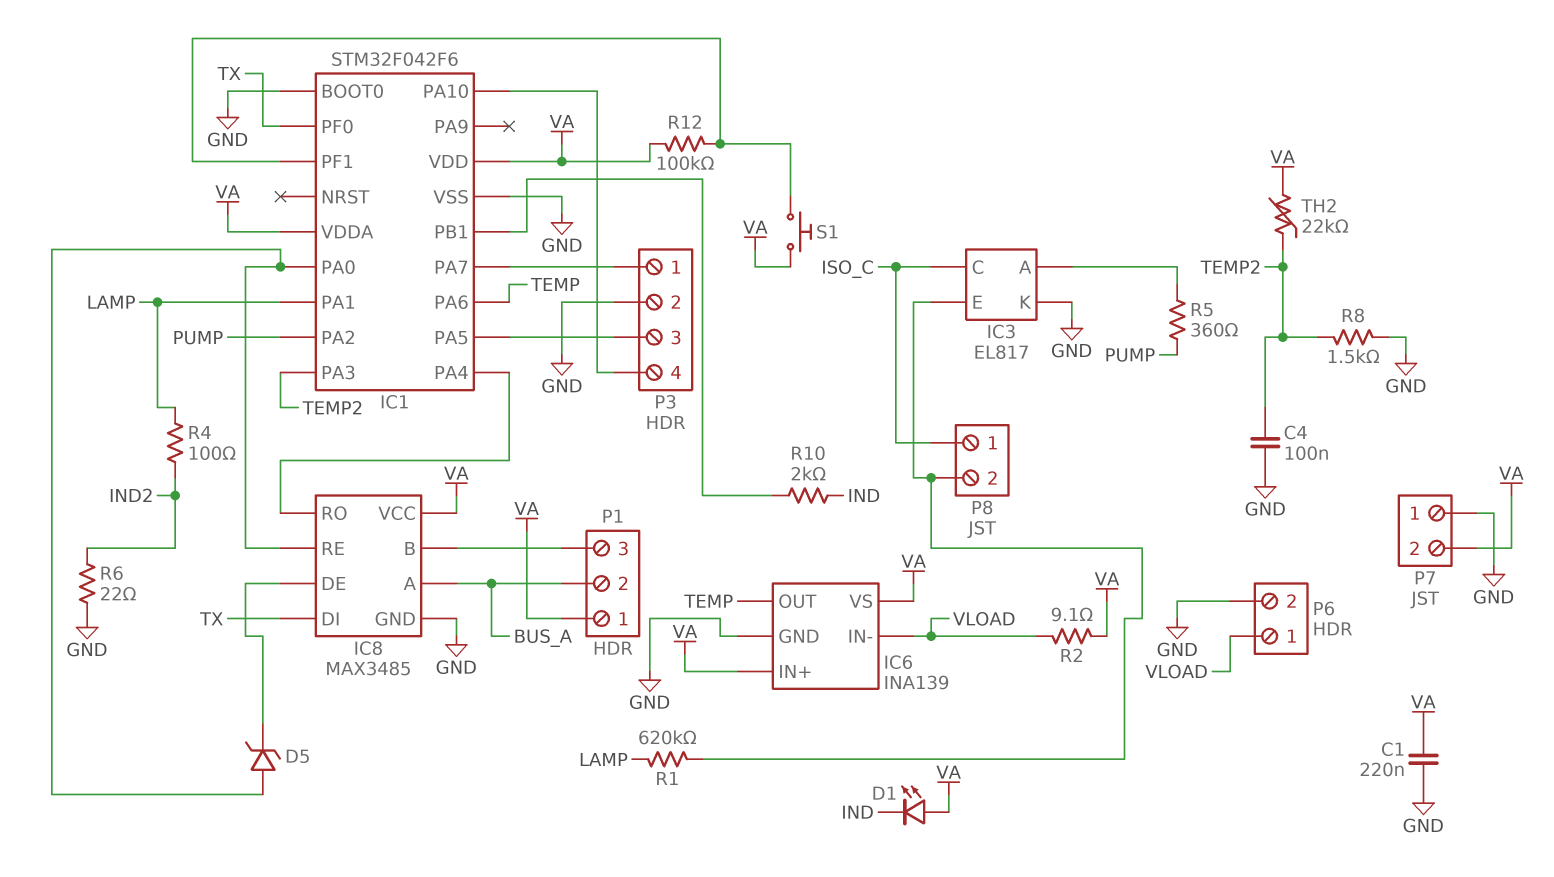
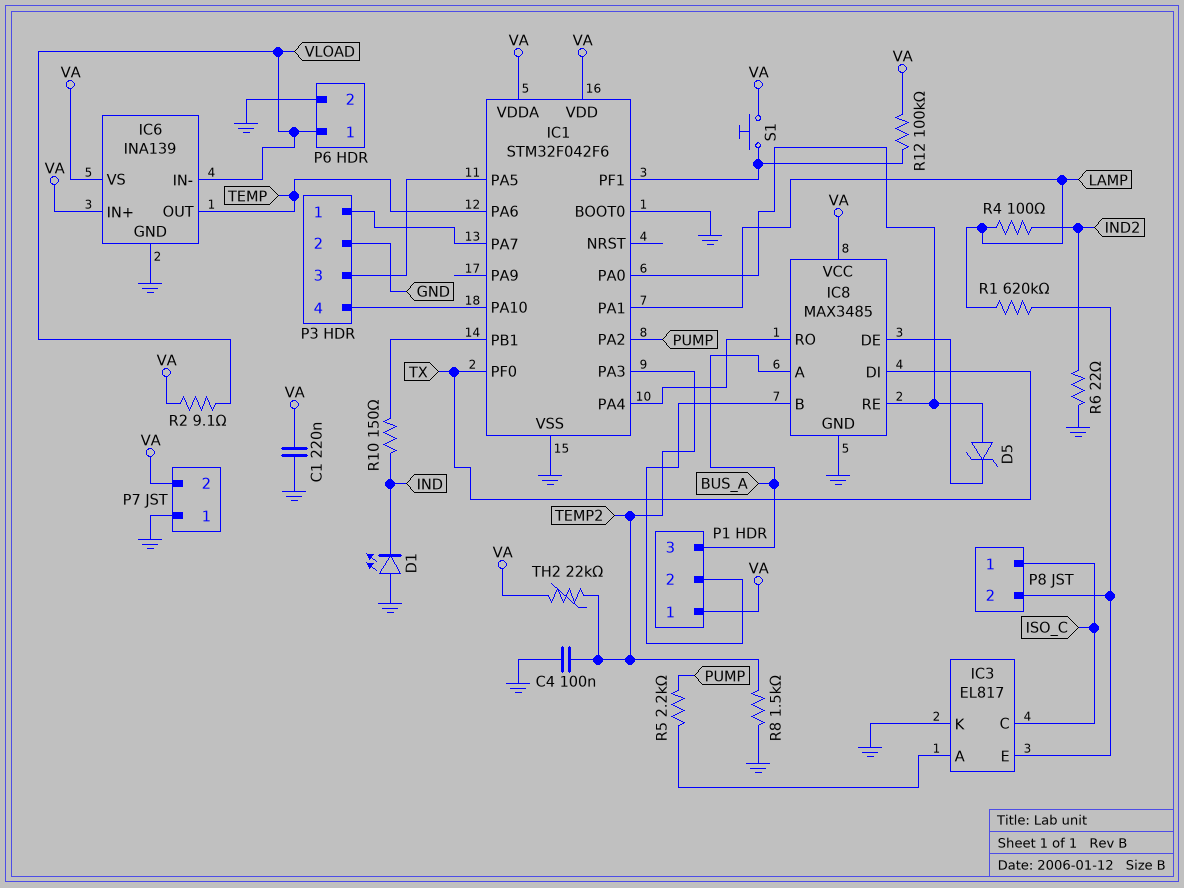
D1: LED (A VA, K IND) -> LED (A GND, K IND)
P1 pin 2: BUS_A -> IC8/B
P1 pin 3: IC8/B -> BUS_A
R5: 360 (IC3/A, PUMP) -> 2.2k (IC3/A, PUMP)
R10: 2k (IC1/PB1, IND) -> 150 (IC1/PB1, IND)

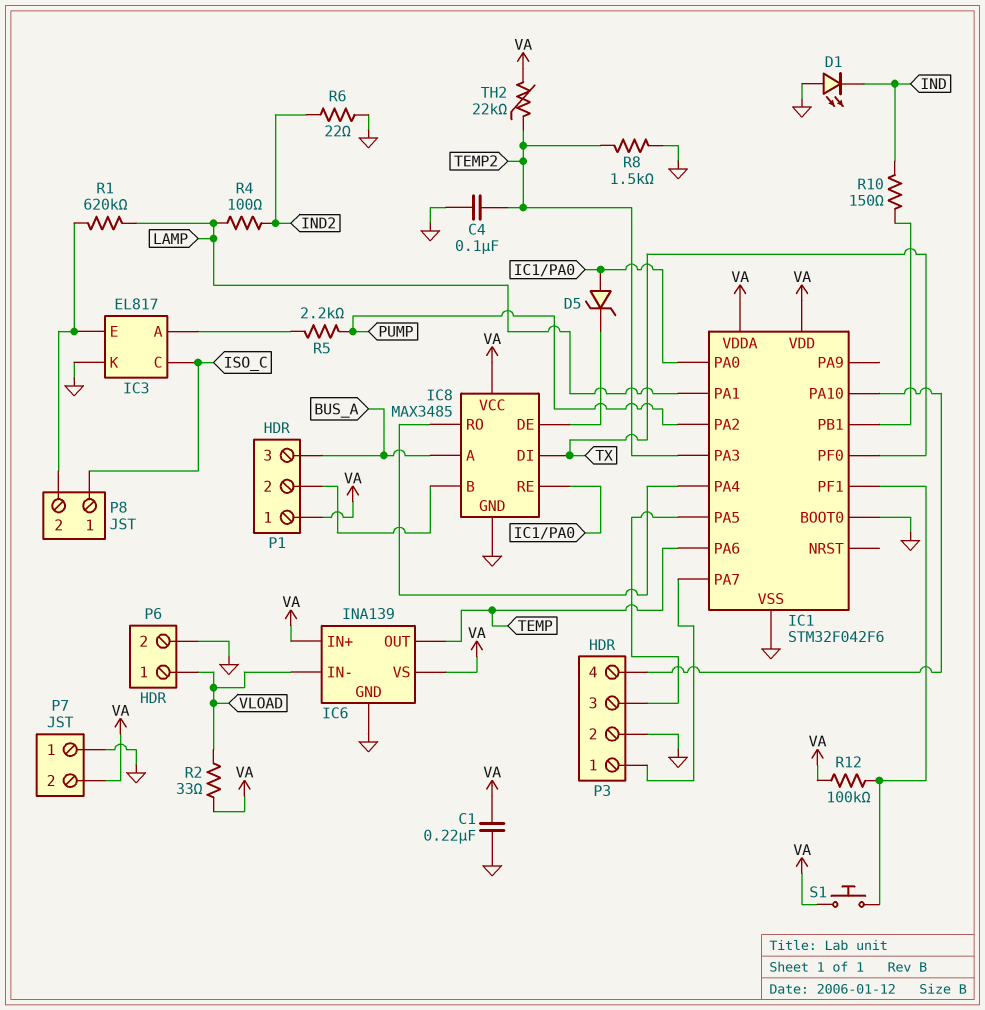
R2: 9.1 (VA, VLOAD) -> 33 (VA, VLOAD)

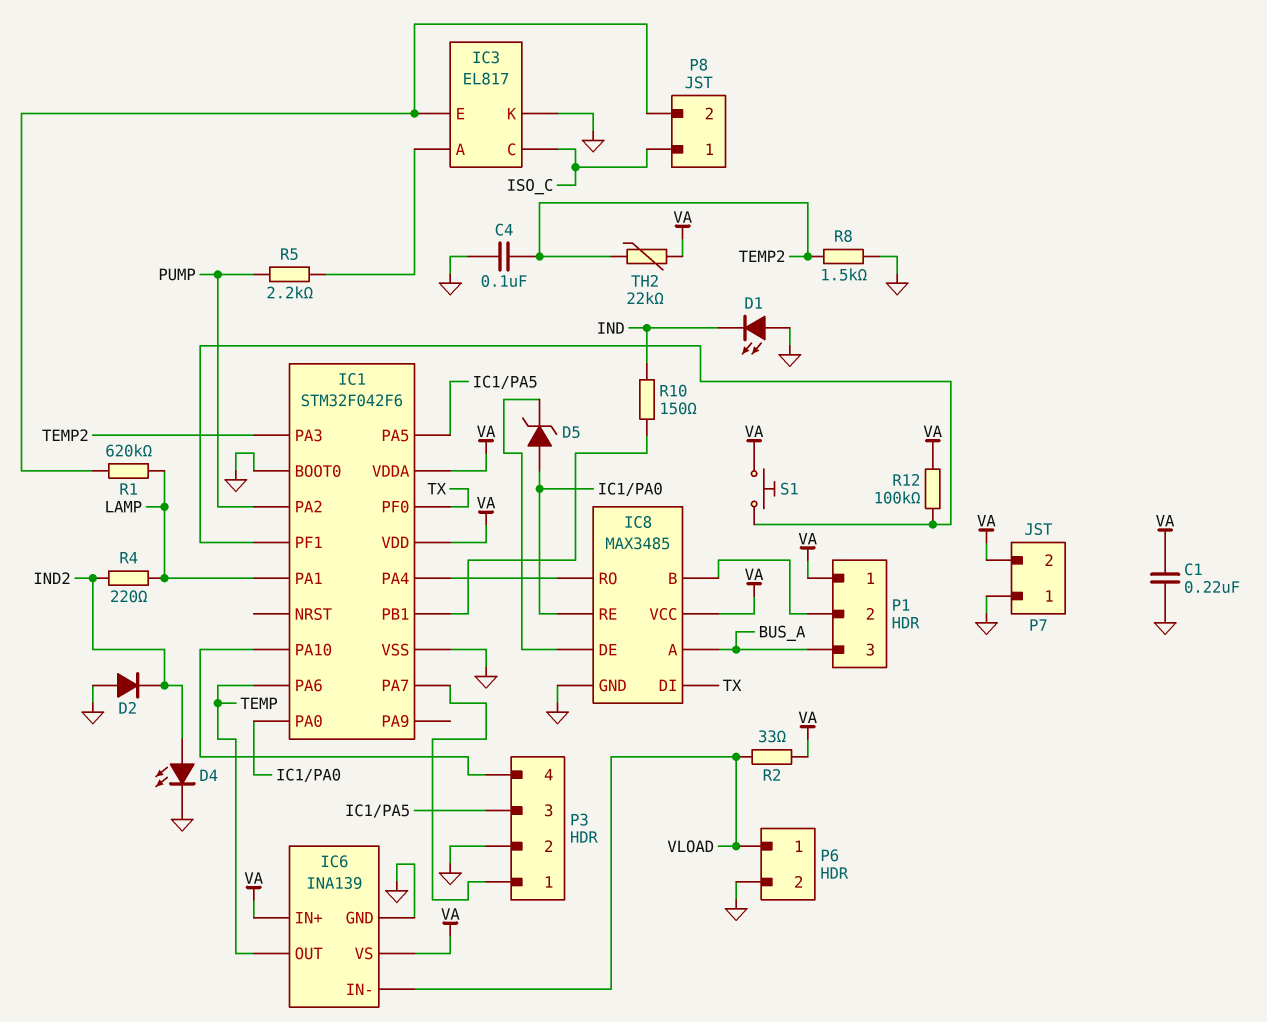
D2: none -> diode (A GND, K IND2)
D4: none -> LED (A IND2, K GND)
R4: 100 (IND2, LAMP) -> 220 (IND2, LAMP)
R6: 22 (GND, IND2) -> none

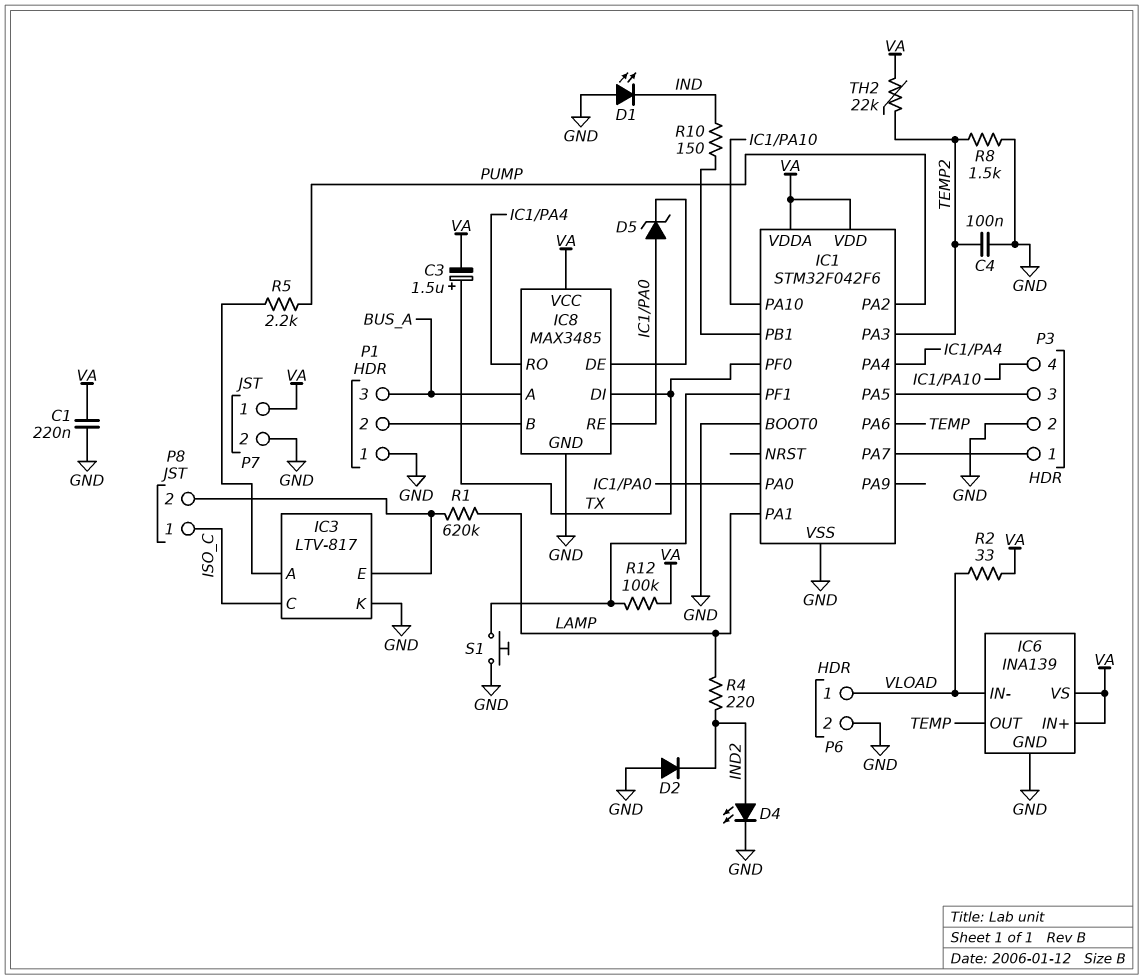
C3: none -> 1.5uF (plus TX, minus VA)
IC3: EL817 -> LTV-817
P1 pin 1: VA -> GND
P7 pin 1: GND -> VA
P7 pin 2: VA -> GND
S1: button (IC1/PF1, VA) -> button (GND, IC1/PF1)

